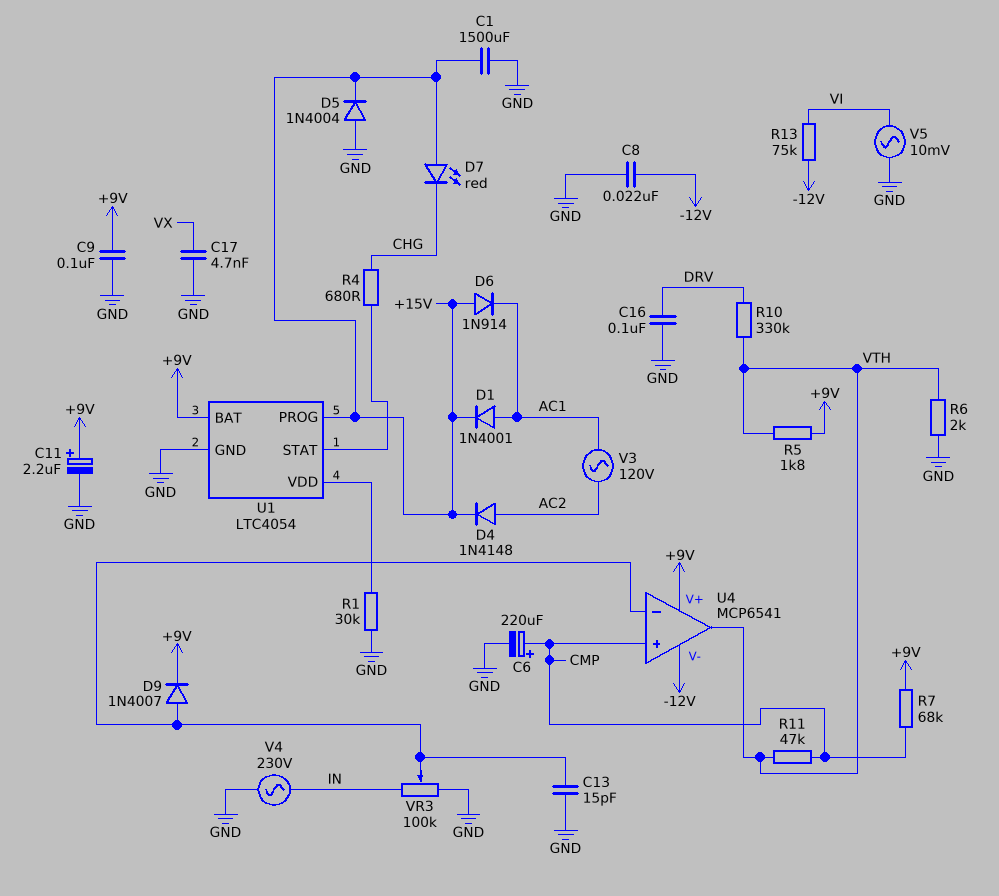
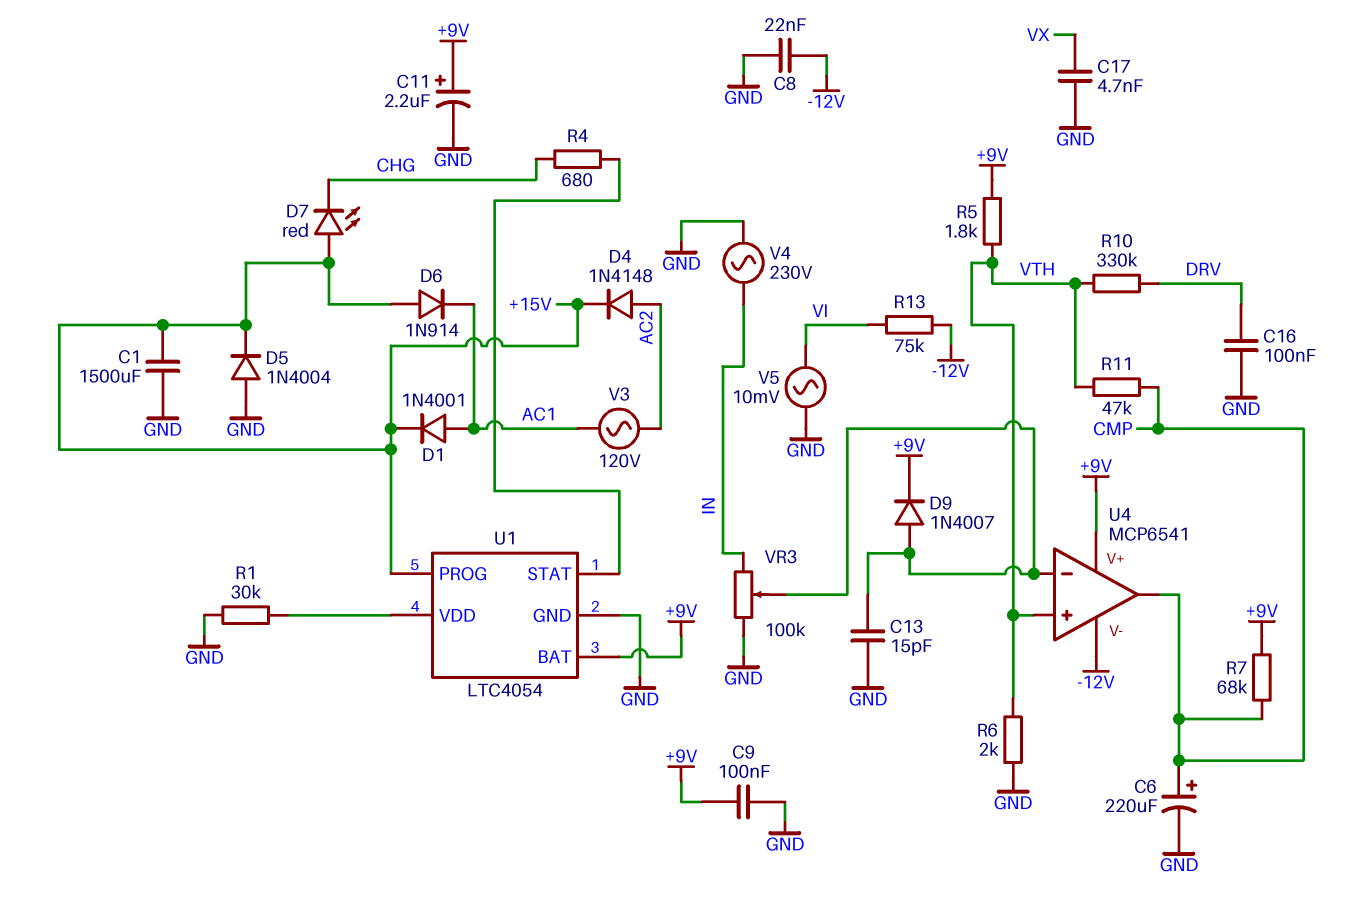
U4 pin in+: CMP -> VTH
U4 pin out: VTH -> CMP

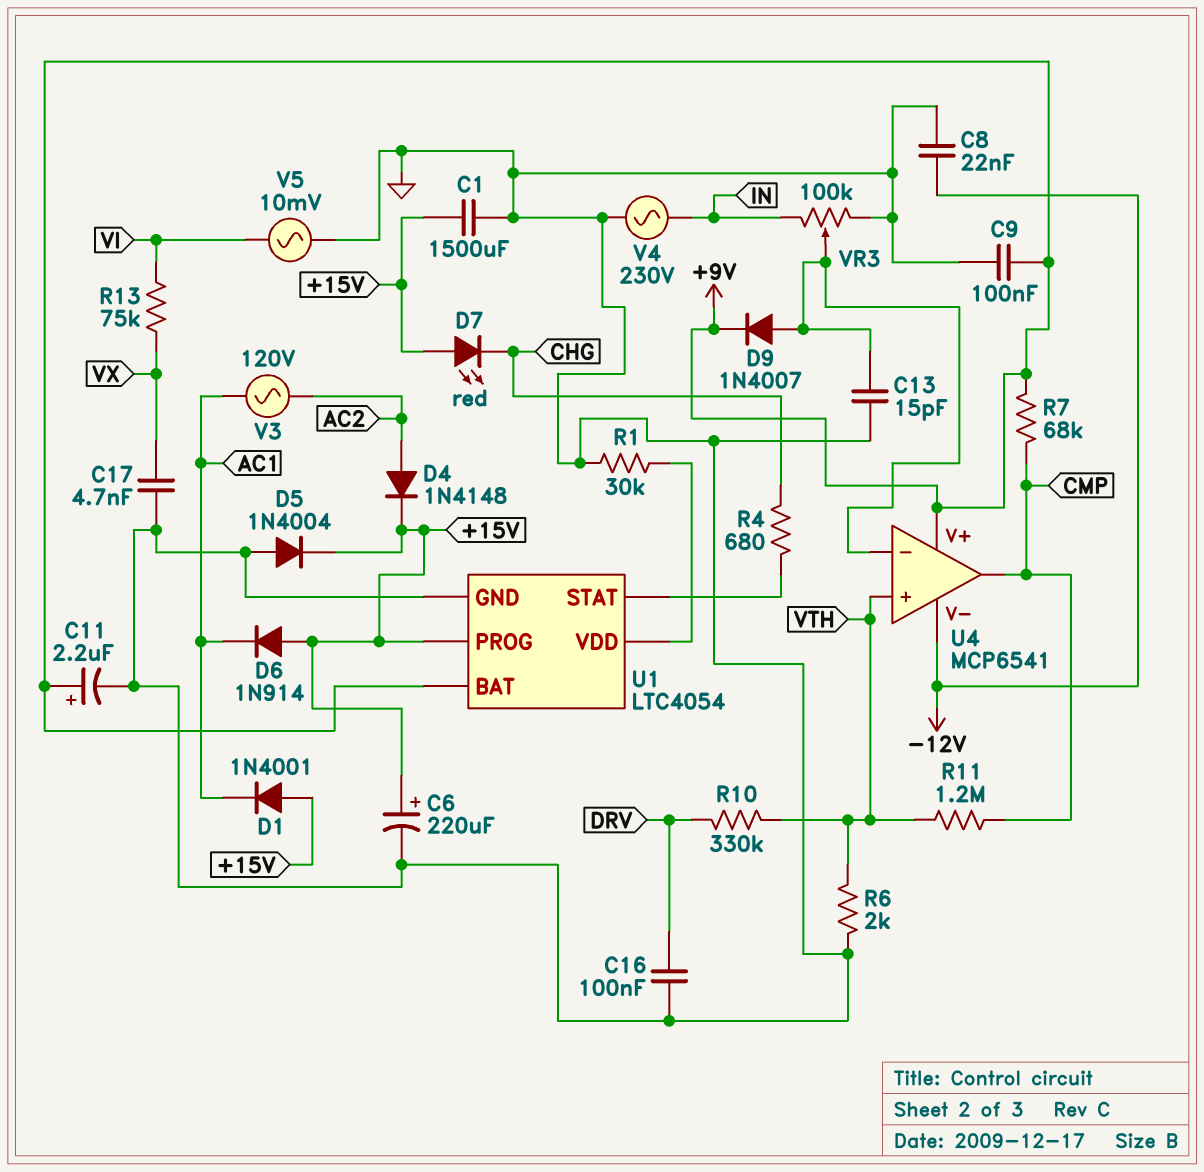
C6: 220uF (plus CMP, minus GND) -> 220uF (plus +15V, minus GND)
D1: diode 1N4001 (A AC1, K +15V) -> diode 1N4001 (A +15V, K AC1)
R5: 1.8k (+9V, VTH) -> none
R11: 47k (CMP, VTH) -> 1.2M (CMP, VTH)
R13: 75k (-12V, VI) -> 75k (VI, VX)

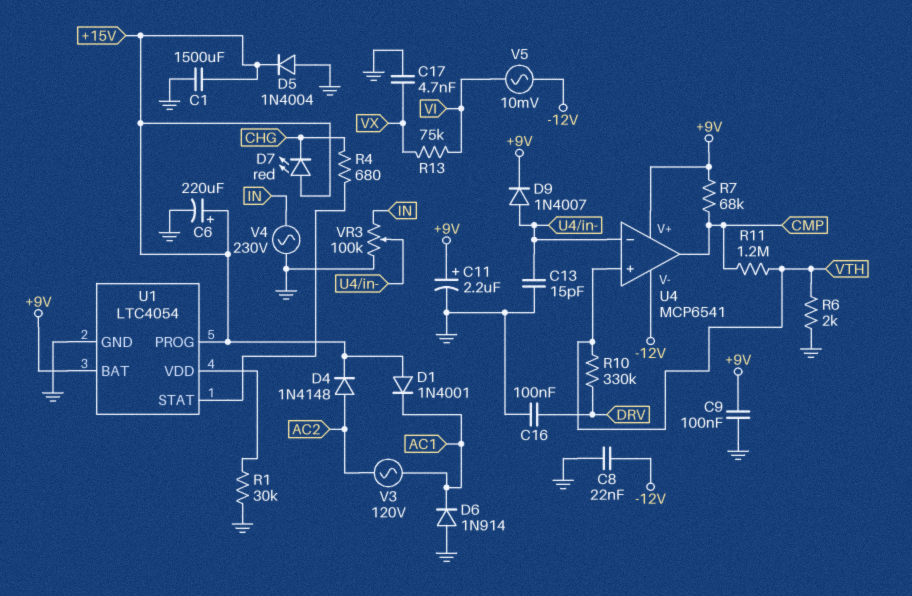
D6: diode 1N914 (A +15V, K AC1) -> diode 1N914 (A GND, K AC1)
V5: AC 10mV (GND, VI) -> AC 10mV (-12V, VI)

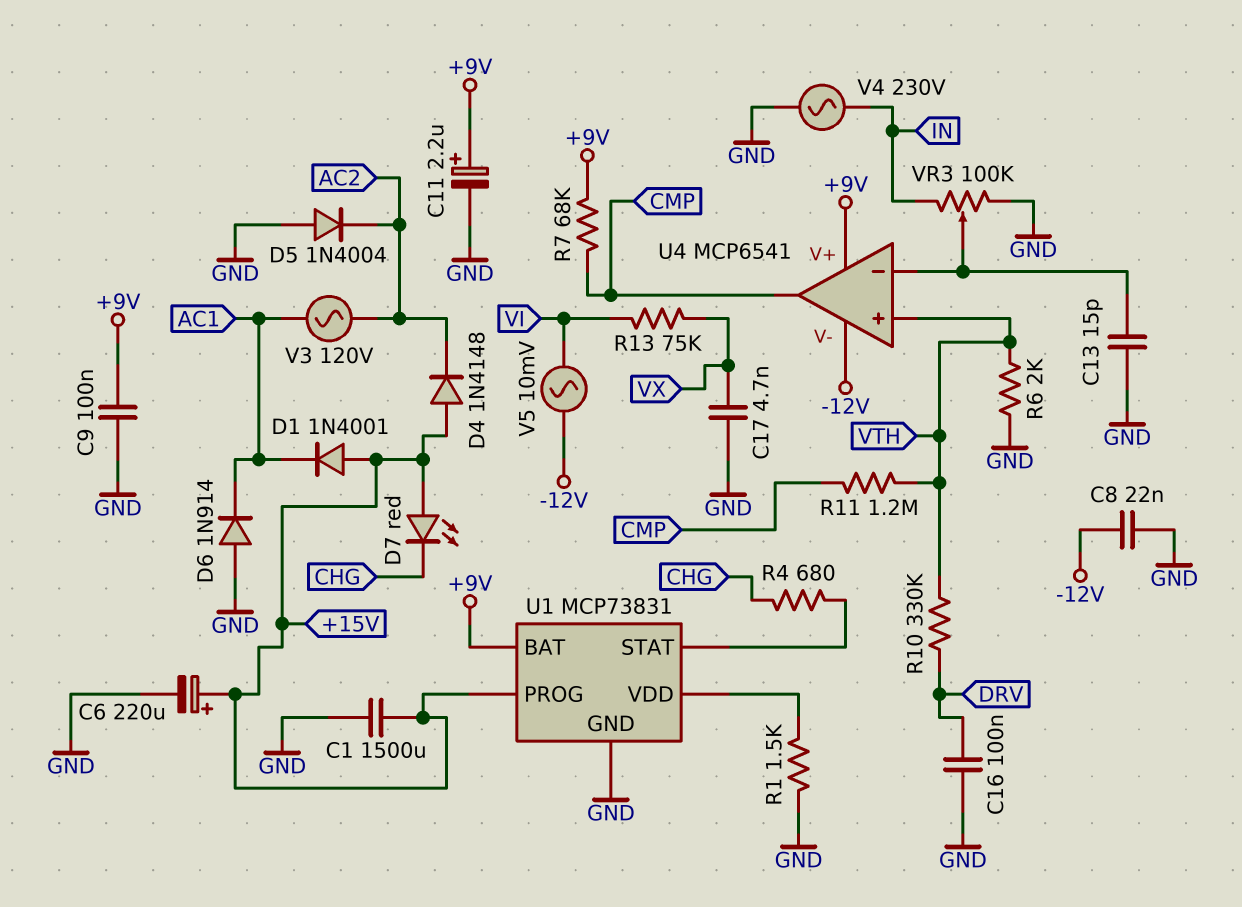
D4: diode 1N4148 (A AC2, K +15V) -> diode 1N4148 (A +15V, K AC2)
D5: diode 1N4004 (A GND, K +15V) -> diode 1N4004 (A GND, K AC2)
D9: diode 1N4007 (A U4/in-, K +9V) -> none
R1: 30k (GND, U1/VDD) -> 1.5k (GND, U1/VDD)
U1: LTC4054 -> MCP73831

